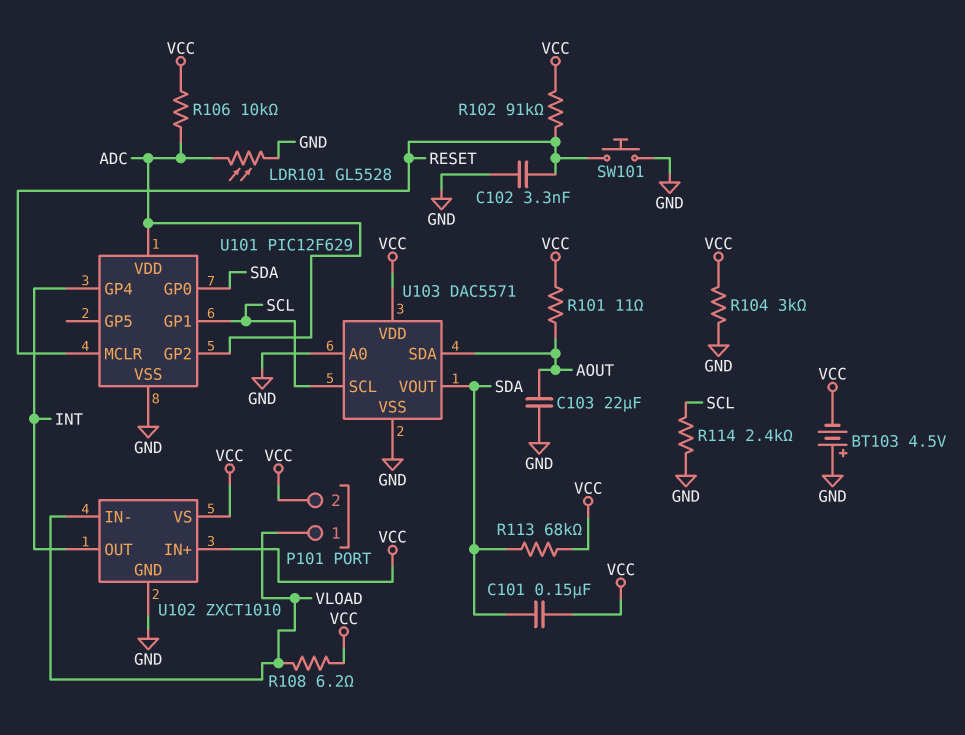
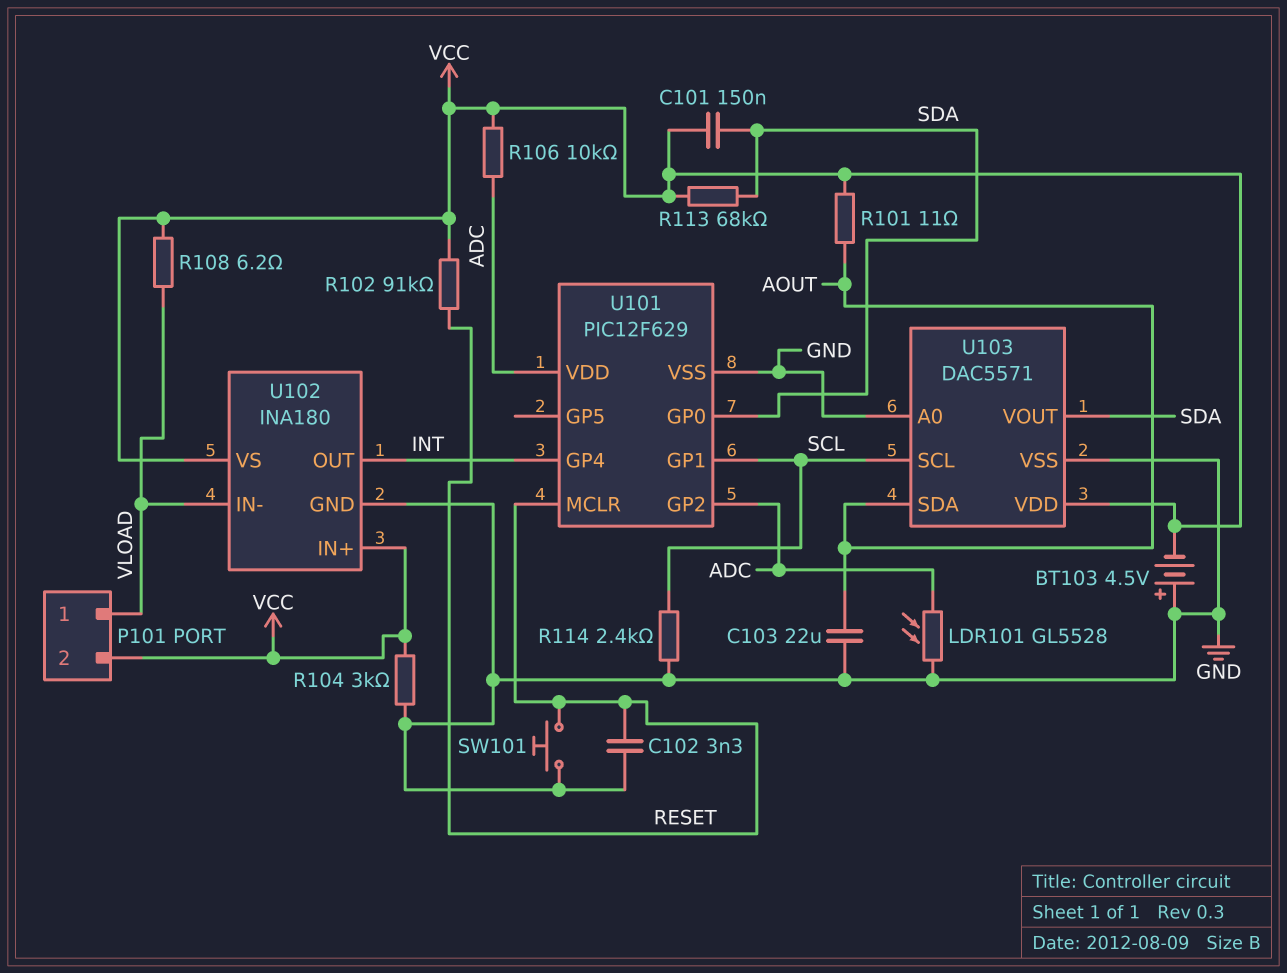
U102: ZXCT1010 -> INA180

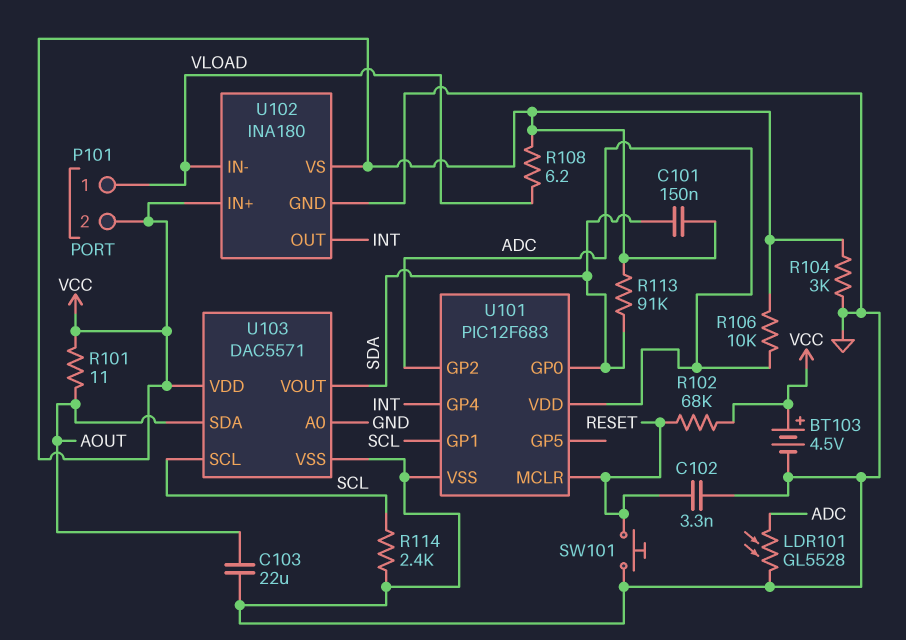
BT103: 4.5V (plus GND, minus VCC) -> 4.5V (plus VCC, minus GND)
R102: 91k (RESET, VCC) -> 68k (RESET, VCC)
R113: 68k (SDA, VCC) -> 91k (SDA, VCC)
U101: PIC12F629 -> PIC12F683

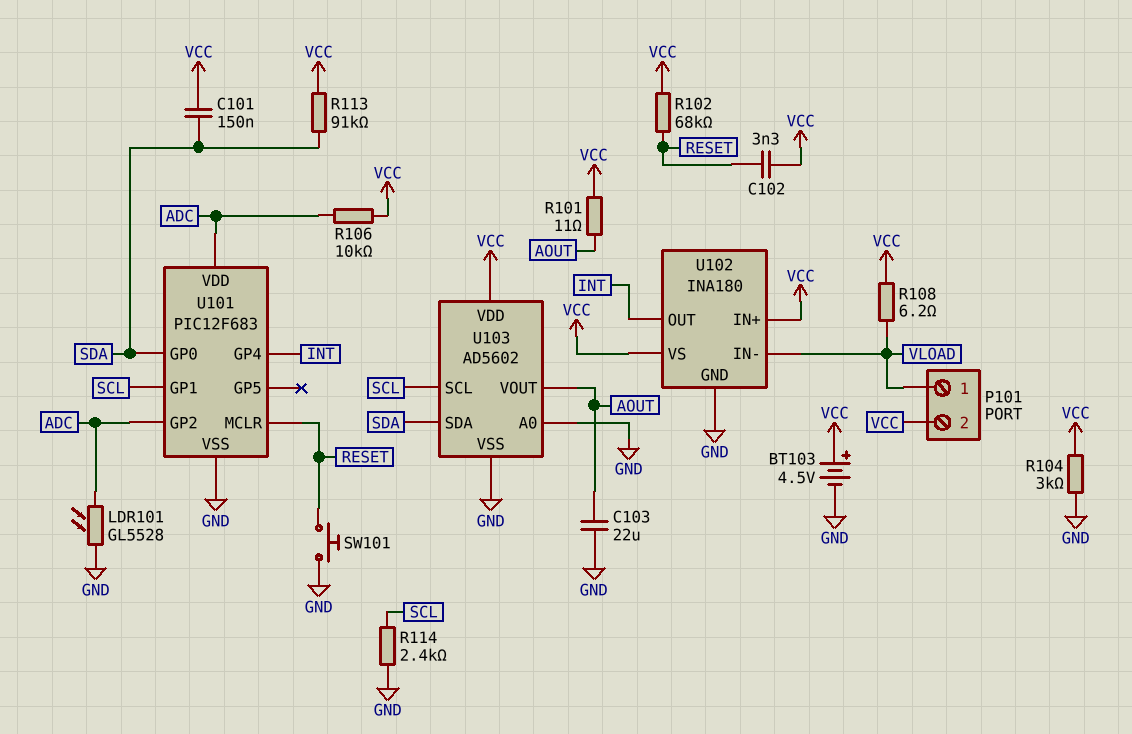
C102: 3.3nF (GND, RESET) -> 3.3nF (RESET, VCC)
U103: DAC5571 -> AD5602
U103 pin SDA: AOUT -> SDA
U103 pin VOUT: SDA -> AOUT

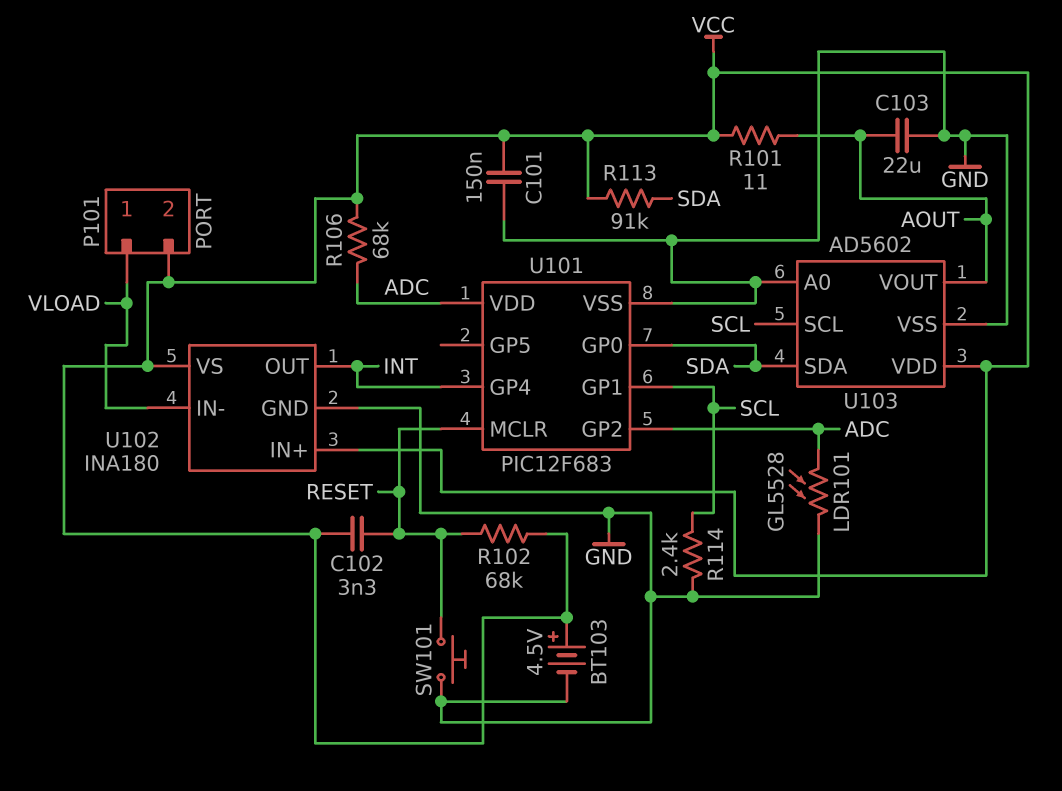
C101: 150nF (SDA, VCC) -> 150nF (GND, VCC)
R104: 3k (GND, VCC) -> none
R106: 10k (ADC, VCC) -> 68k (ADC, VCC)
R108: 6.2 (VCC, VLOAD) -> none

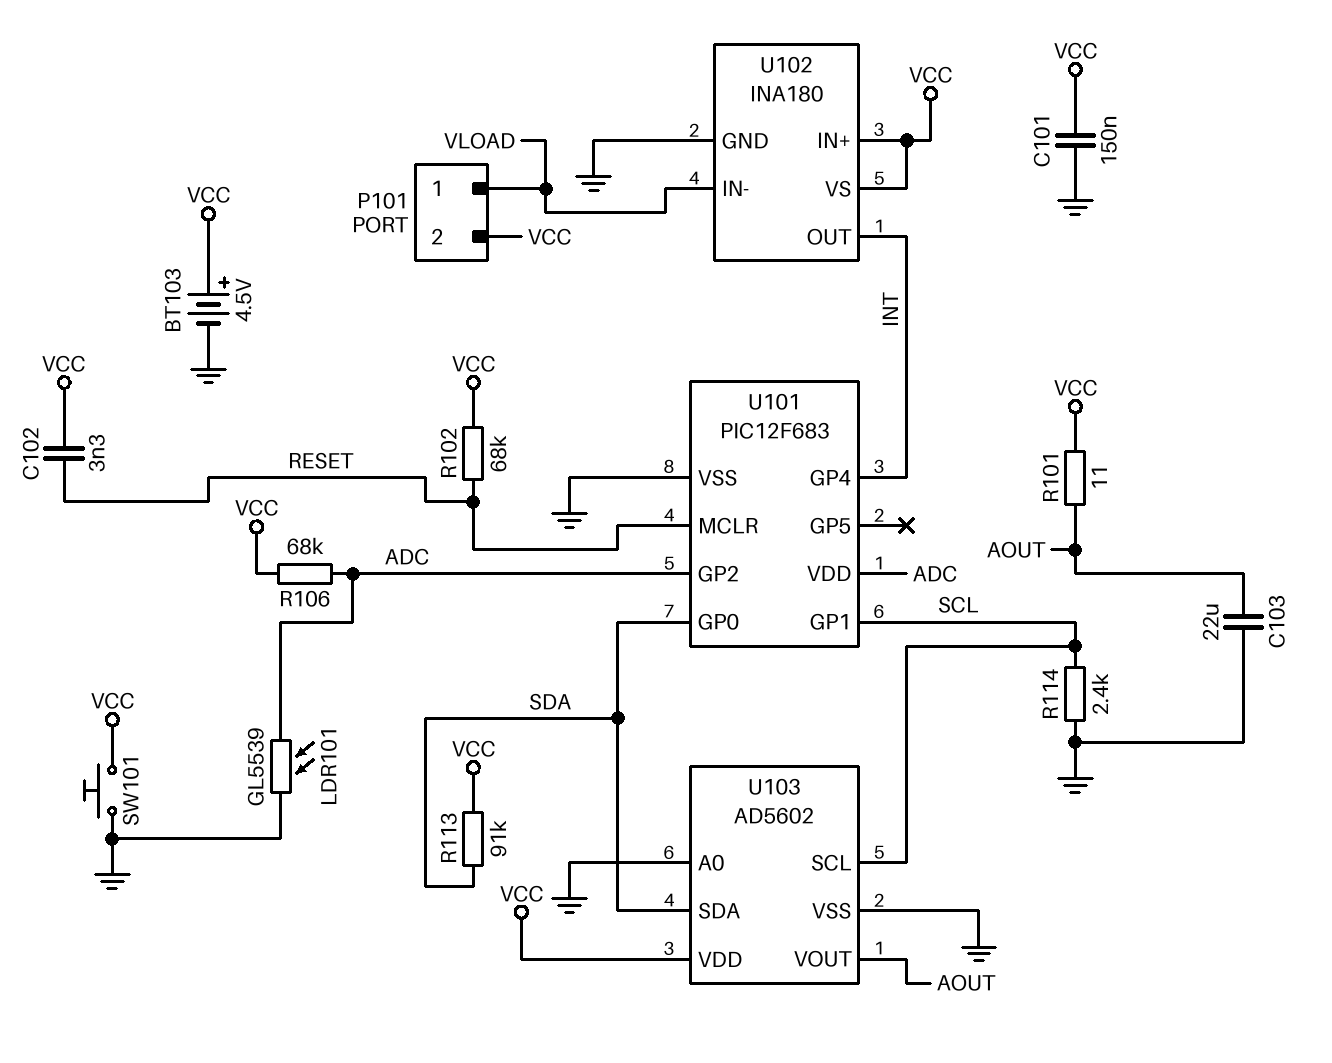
LDR101: GL5528 (ADC, GND) -> GL5539 (ADC, GND)
SW101: button (GND, RESET) -> button (GND, VCC)

